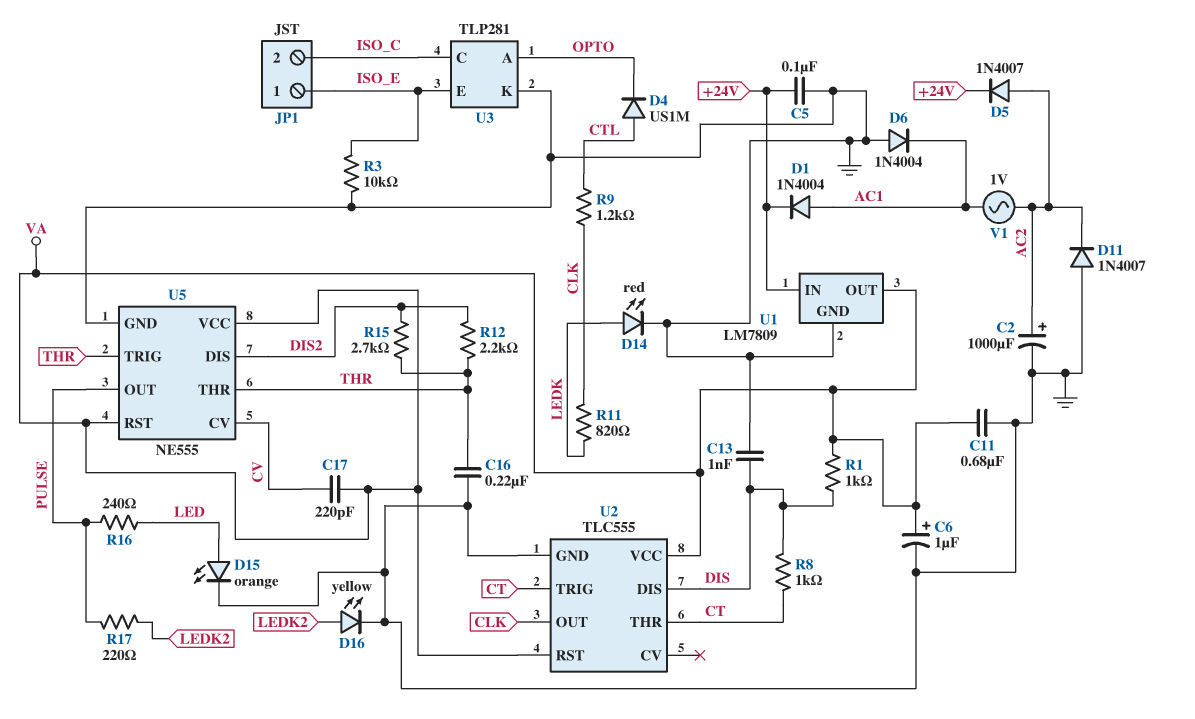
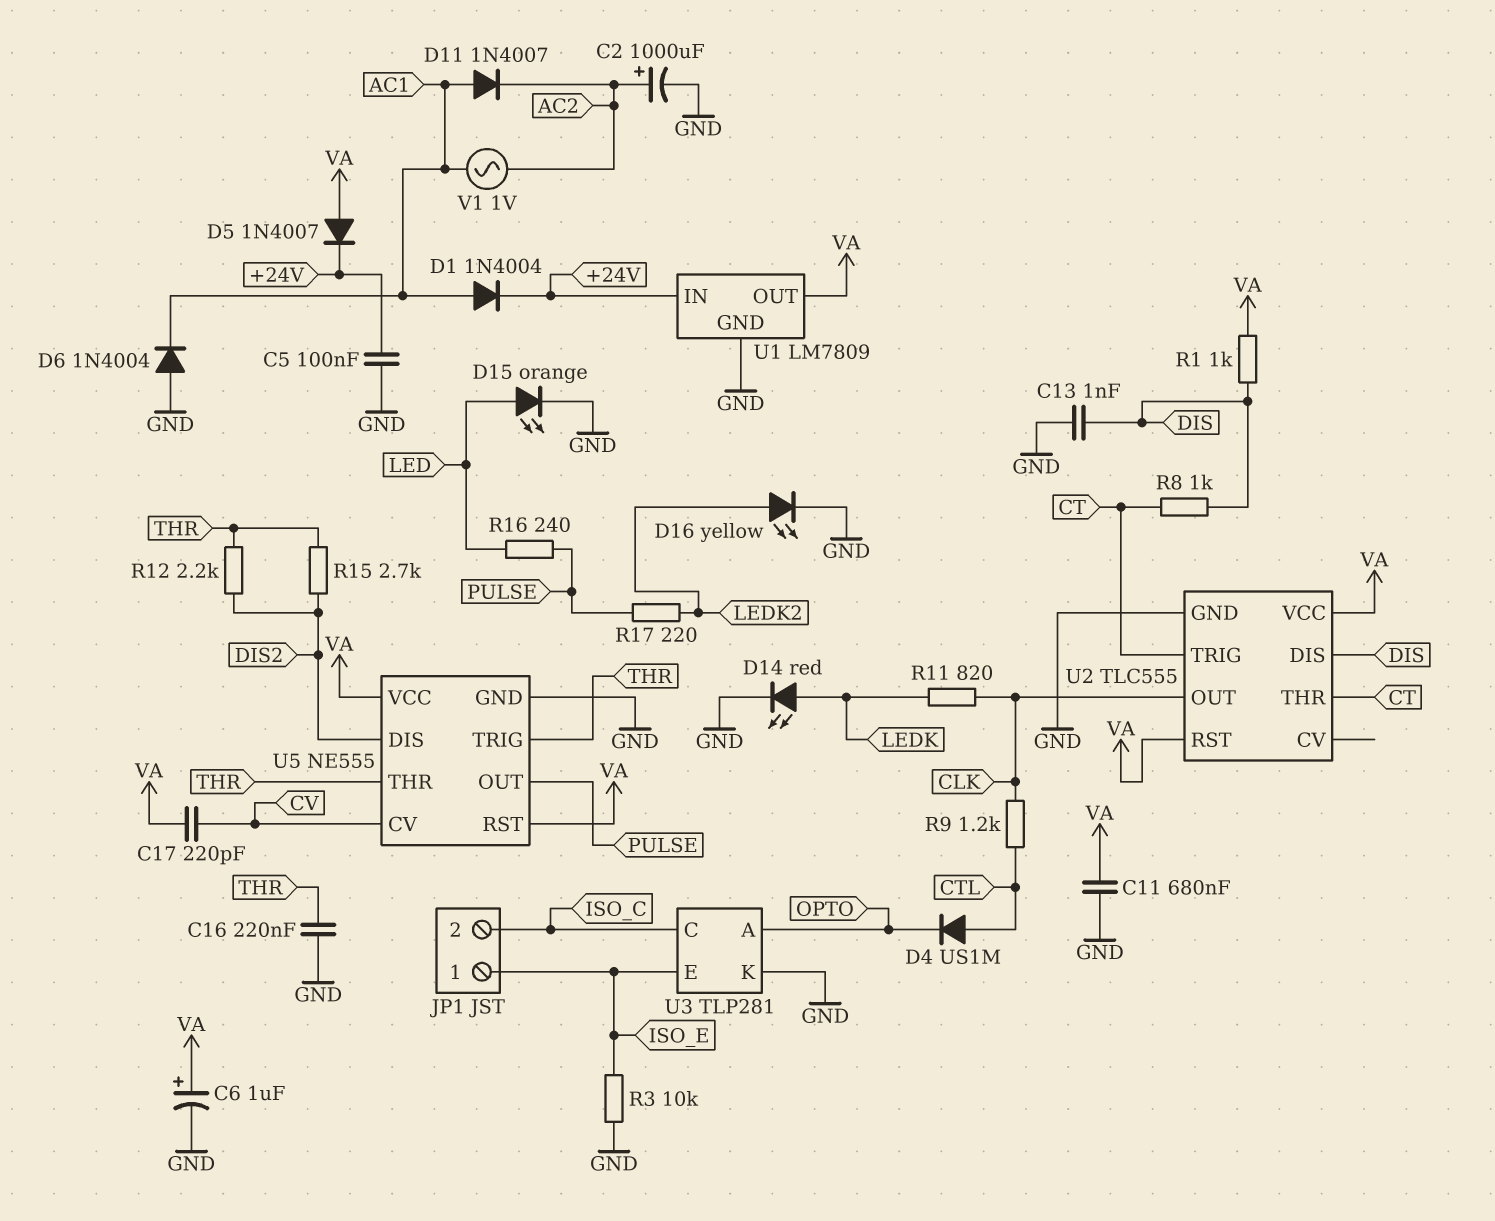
D5: diode 1N4007 (A AC2, K +24V) -> diode 1N4007 (A VA, K +24V)
D11: diode 1N4007 (A GND, K AC2) -> diode 1N4007 (A AC1, K AC2)

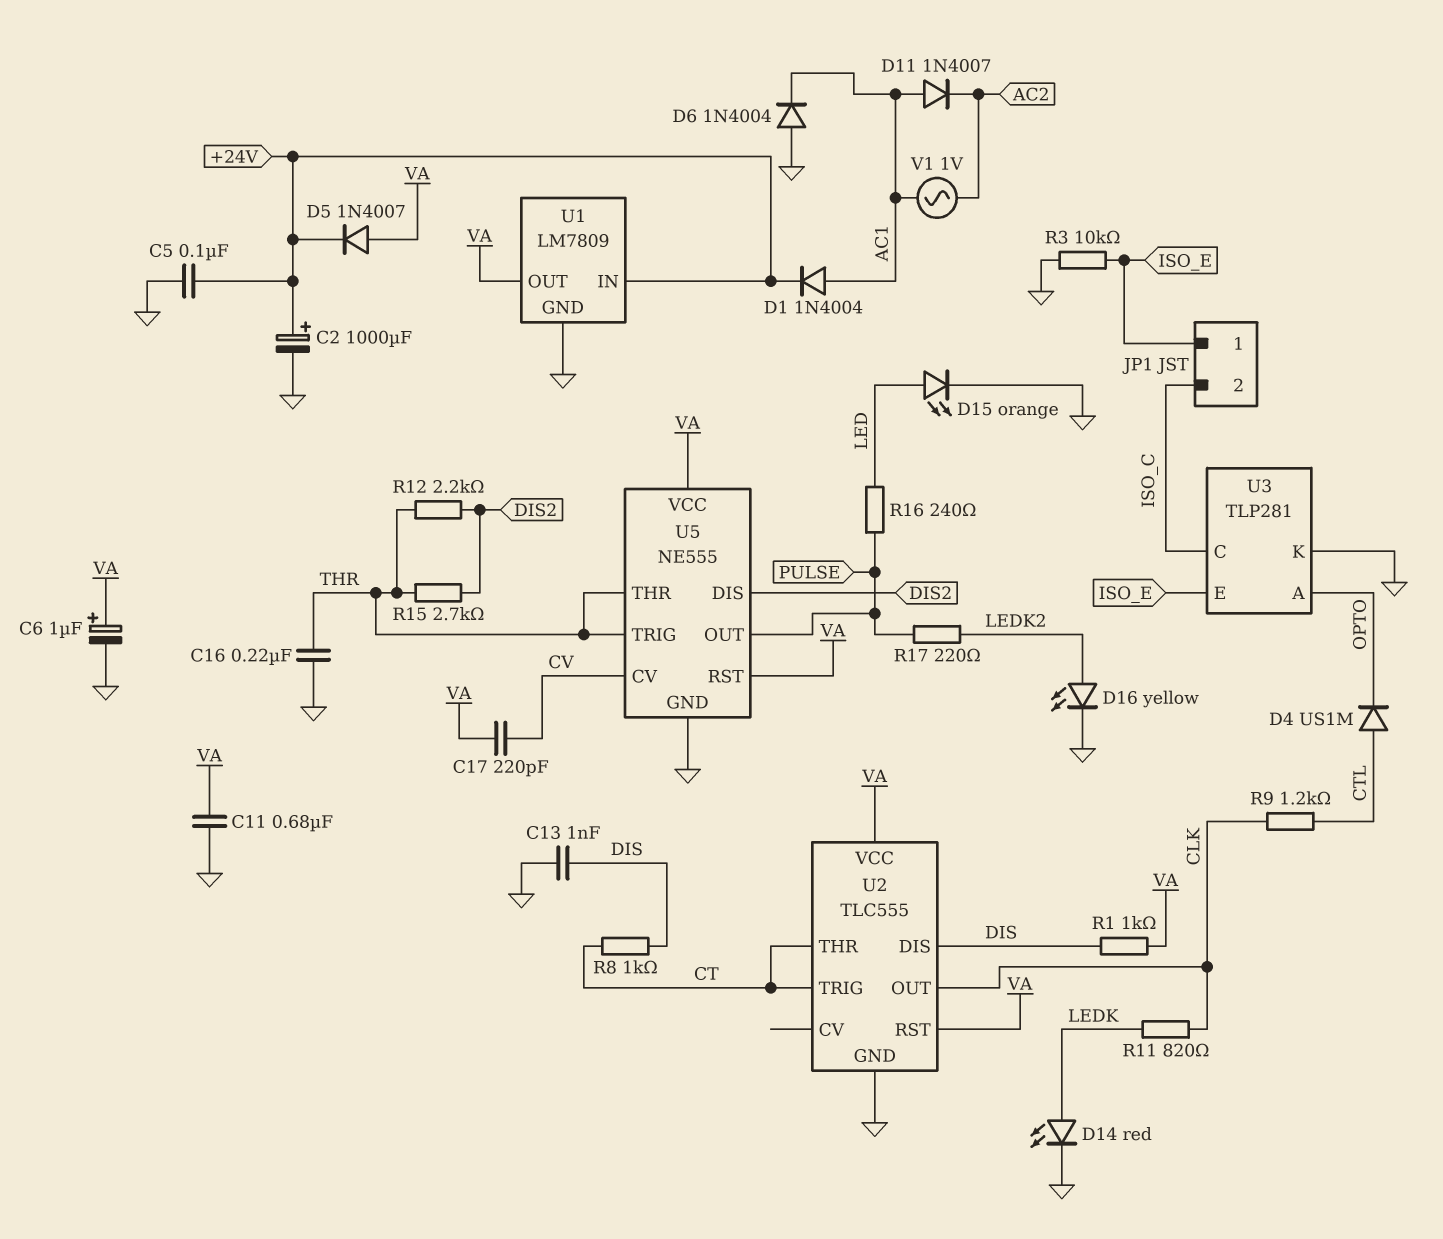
C2: 1000uF (plus AC2, minus GND) -> 1000uF (plus +24V, minus GND)

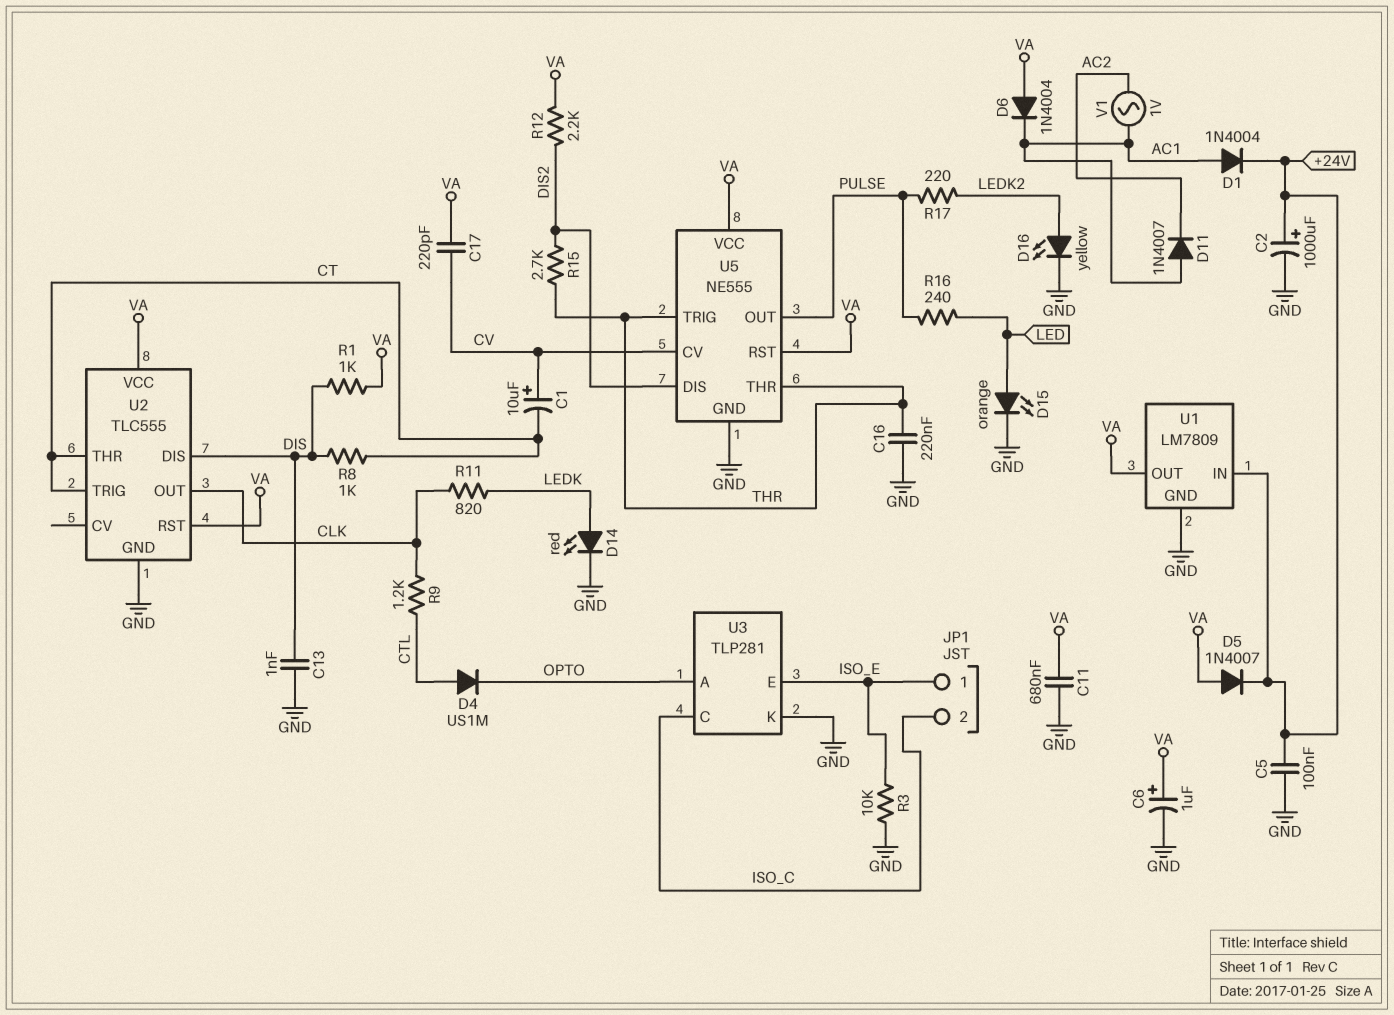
C1: none -> 10uF (plus CV, minus CT)
D6: diode 1N4004 (A GND, K AC1) -> diode 1N4004 (A VA, K AC1)
R12: 2.2k (DIS2, THR) -> 2.2k (DIS2, VA)

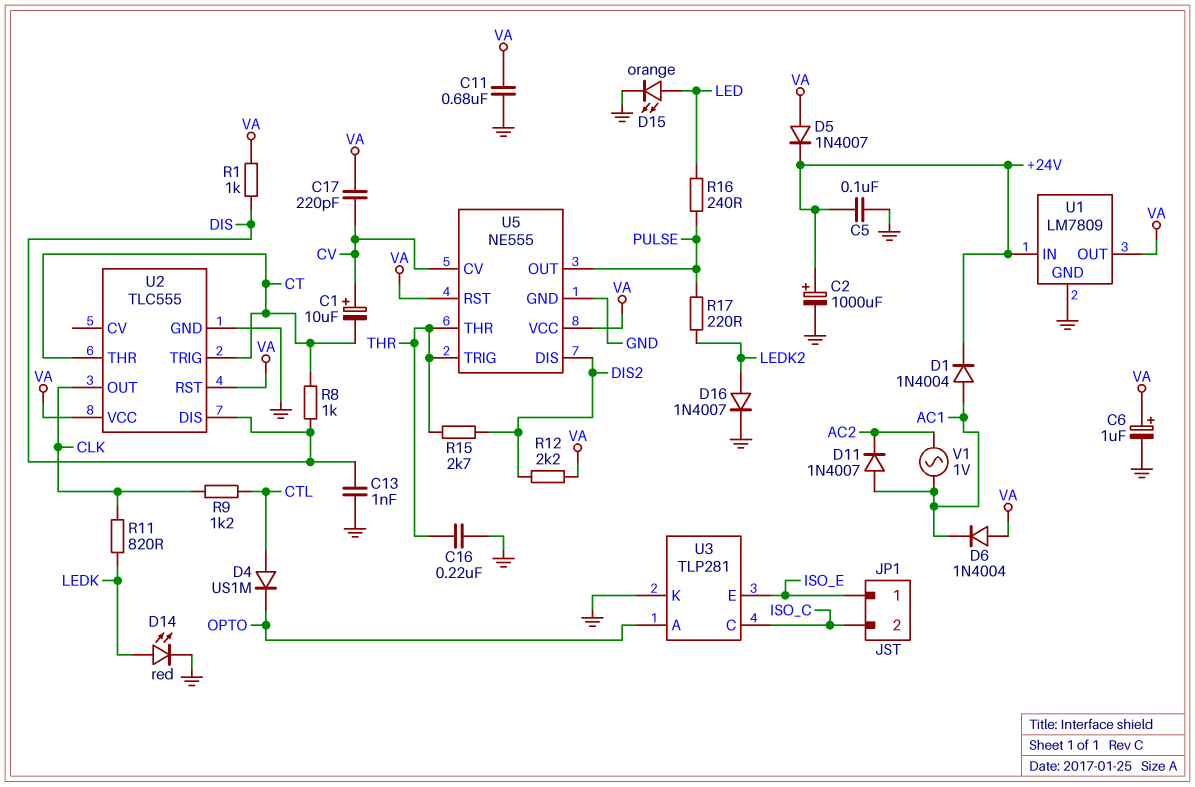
D16: LED yellow (A LEDK2, K GND) -> diode 1N4007 (A LEDK2, K GND)
R3: 10k (GND, ISO_E) -> none

